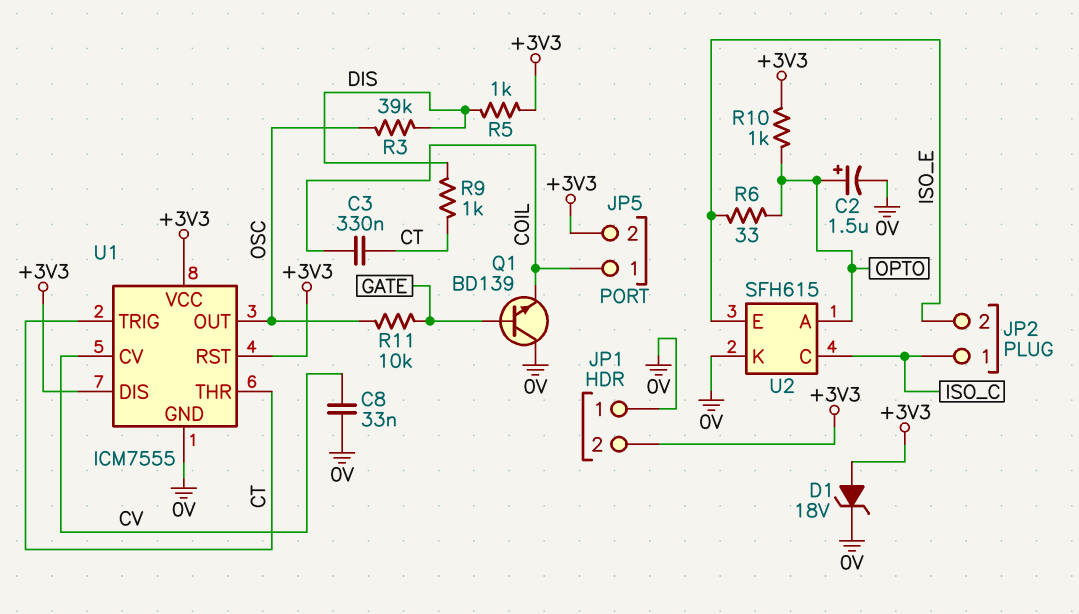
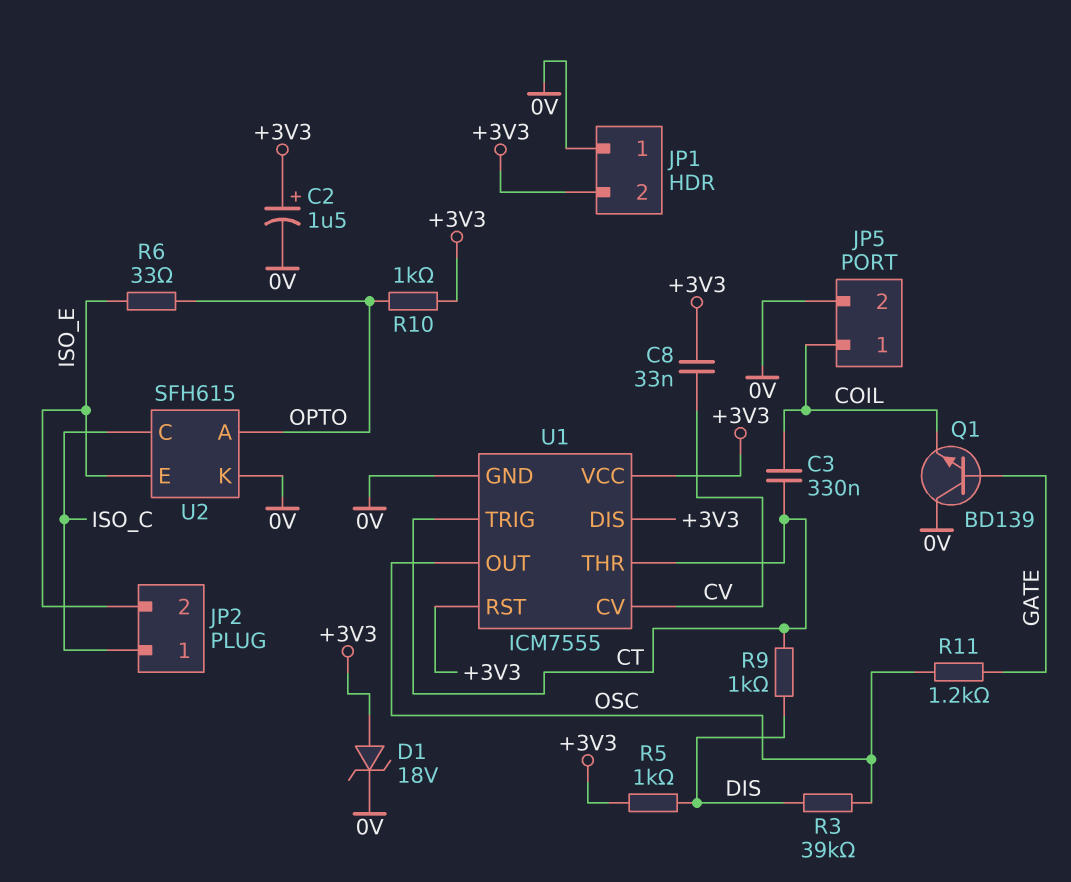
C2: 1.5uF (plus OPTO, minus 0V) -> 1.5uF (plus +3V3, minus 0V)
C8: 33nF (0V, CV) -> 33nF (+3V3, CV)
JP5 pin 2: +3V3 -> 0V
R11: 10k (GATE, OSC) -> 1.2k (GATE, OSC)

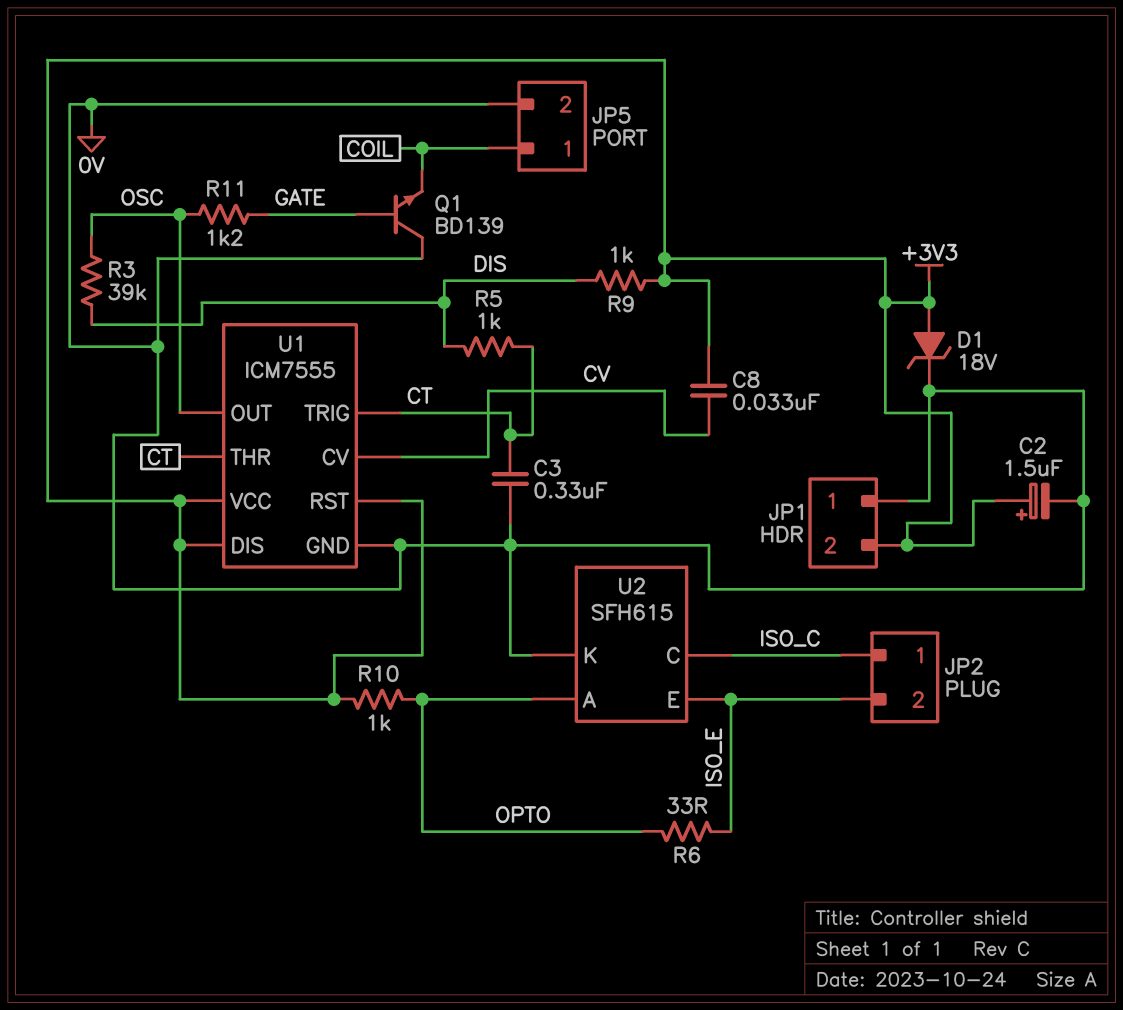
C3: 330nF (COIL, CT) -> 330nF (0V, CT)
R5: 1k (+3V3, DIS) -> 1k (CT, DIS)
R9: 1k (CT, DIS) -> 1k (+3V3, DIS)

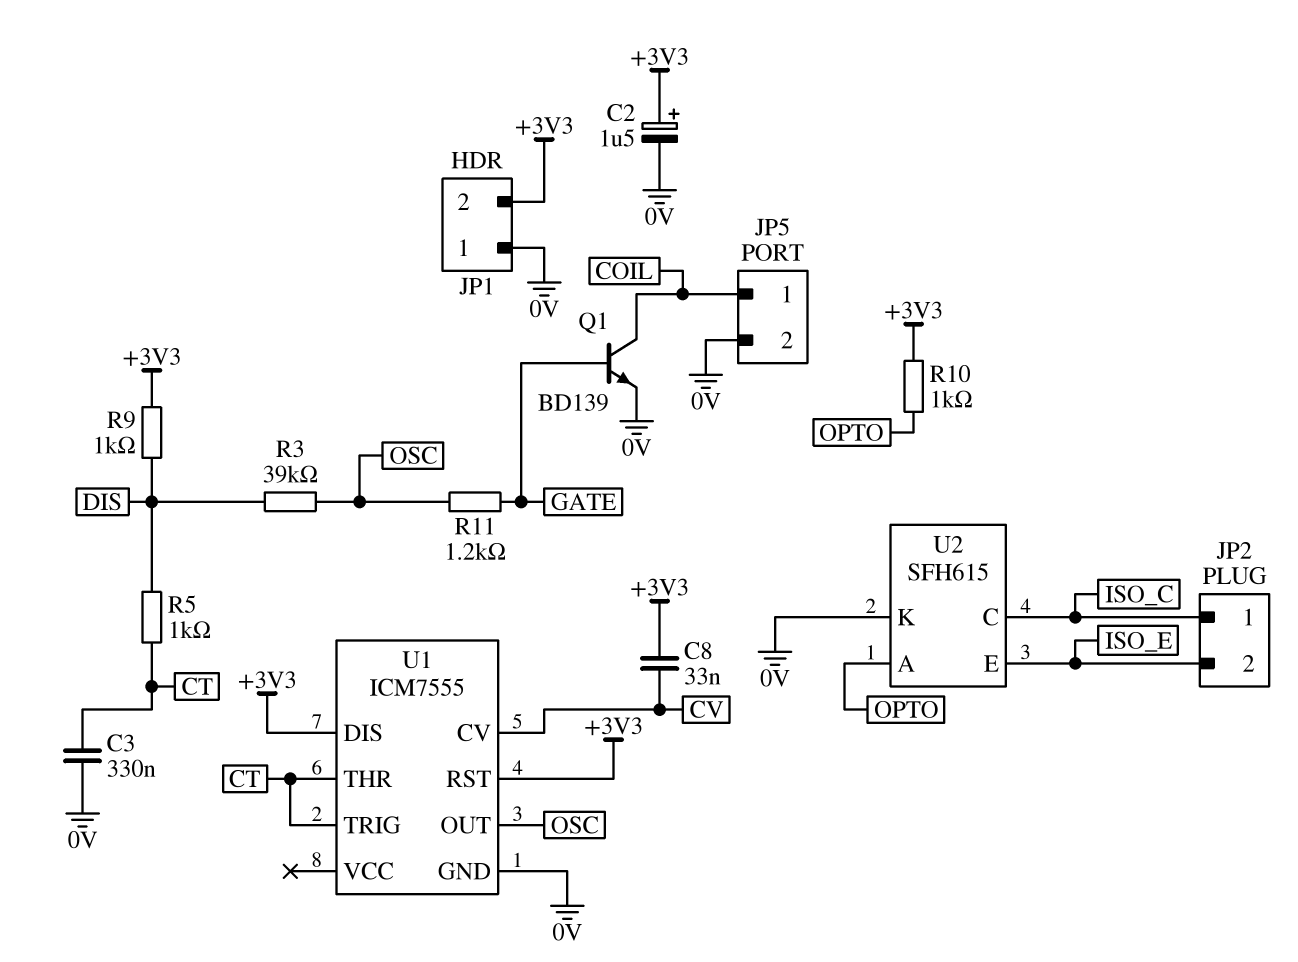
D1: zener 18V (A +3V3, K 0V) -> none
Q1: NPN BD139 (B GATE, C 0V, E COIL) -> NPN BD139 (B GATE, C COIL, E 0V)
R6: 33 (ISO_E, OPTO) -> none
U1 pin VCC: +3V3 -> none

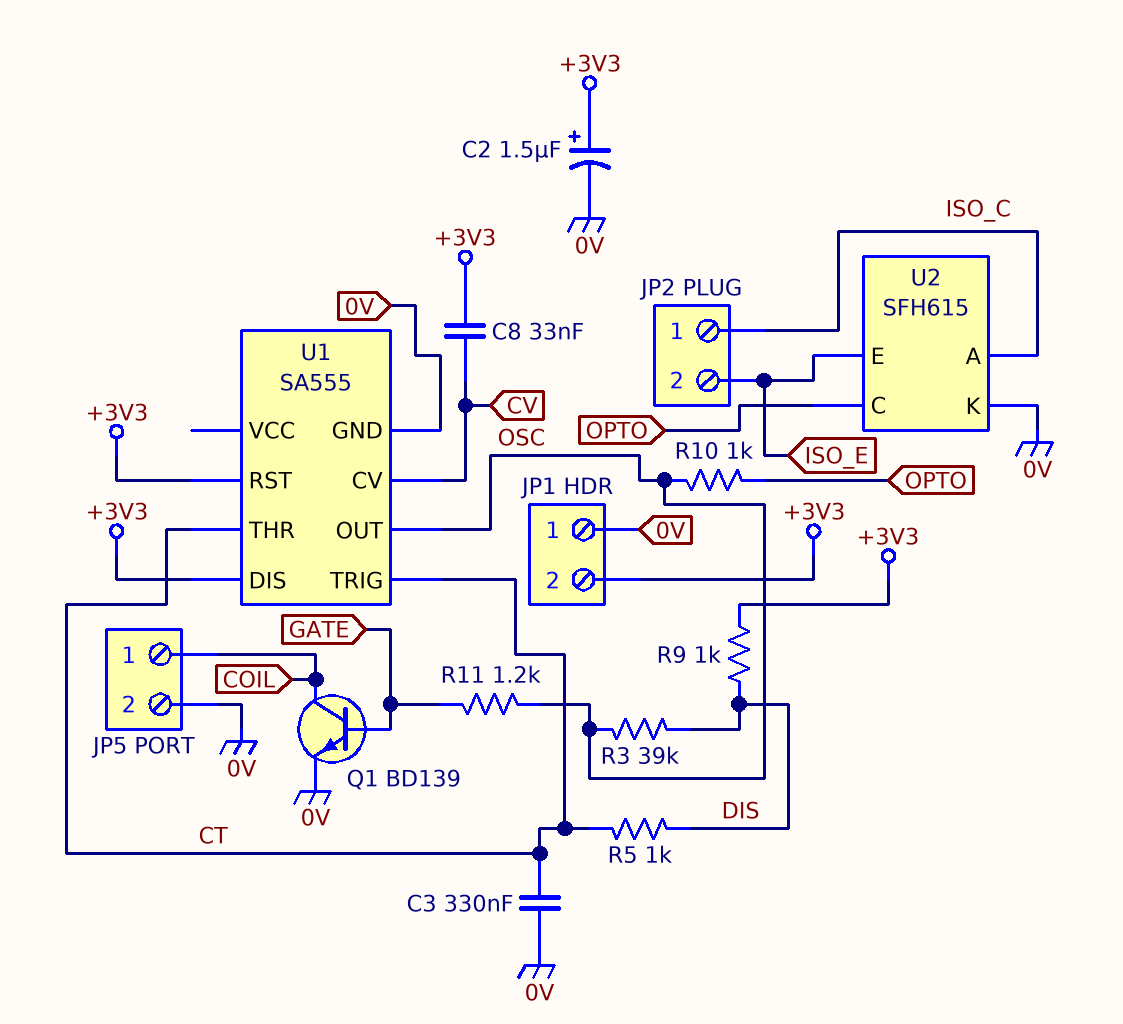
R10: 1k (+3V3, OPTO) -> 1k (OPTO, OSC)
U1: ICM7555 -> SA555
U2 pin A: OPTO -> ISO_C
U2 pin C: ISO_C -> OPTO

